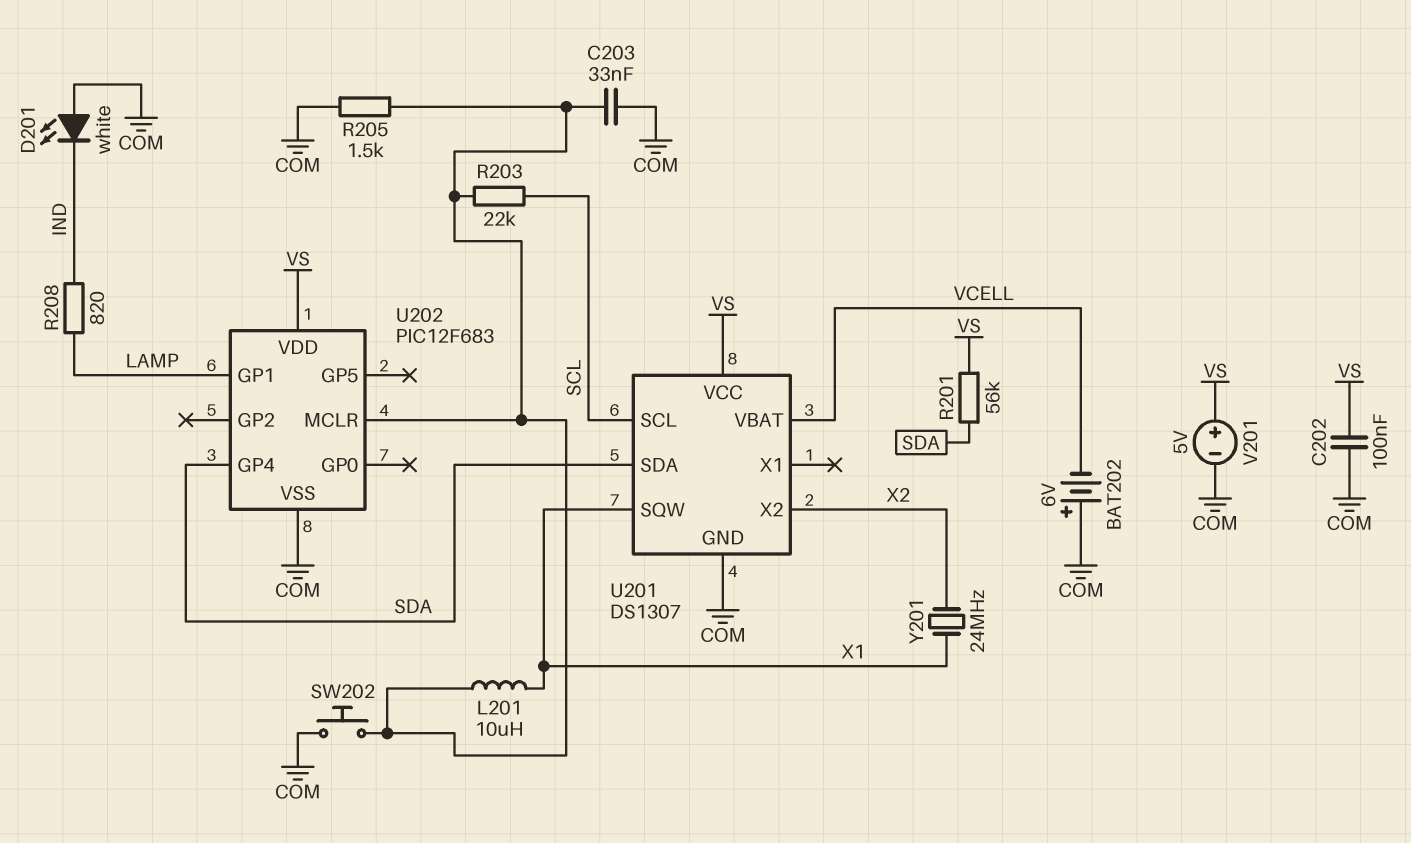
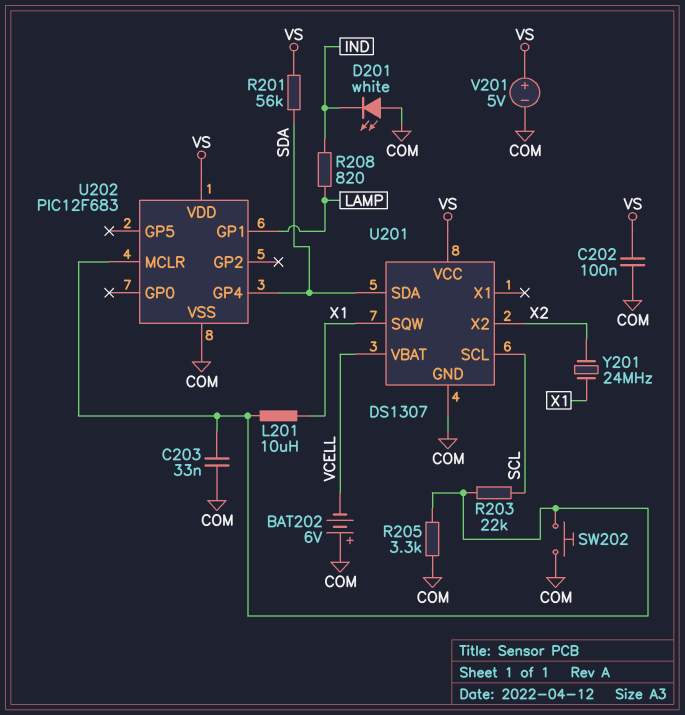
R205: 1.5k (COM, U202/MCLR) -> 3.3k (COM, U202/MCLR)

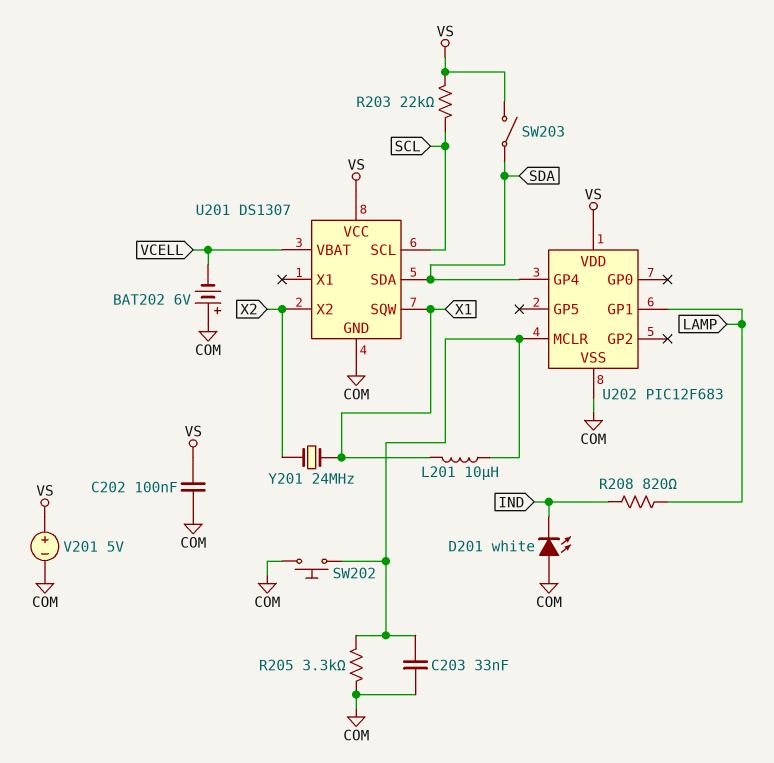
R201: 56k (SDA, VS) -> none
R203: 22k (SCL, U202/MCLR) -> 22k (SCL, VS)
SW203: none -> switch (SDA, VS)

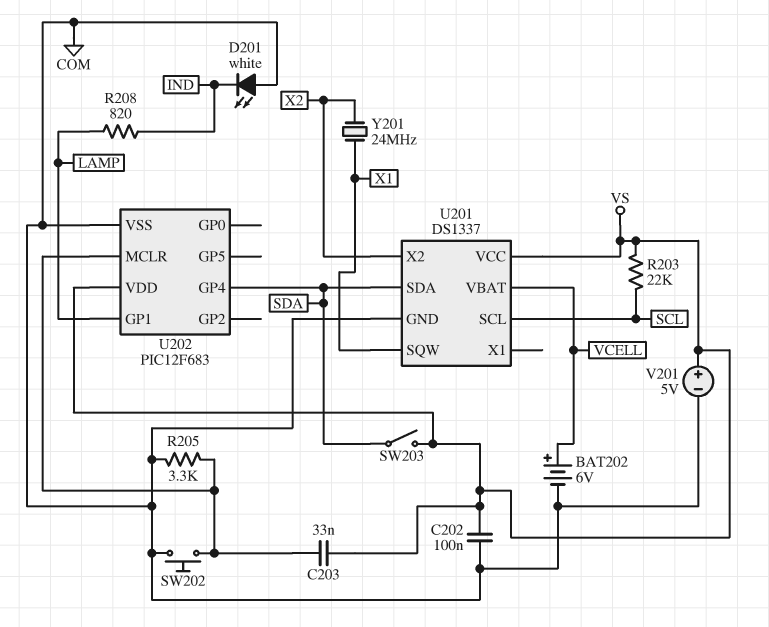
BAT202: 6V (plus COM, minus VCELL) -> 6V (plus VCELL, minus COM)
C203: 33nF (COM, U202/MCLR) -> 33nF (U202/MCLR, VS)
L201: 10uH (U202/MCLR, X1) -> none
U201: DS1307 -> DS1337

